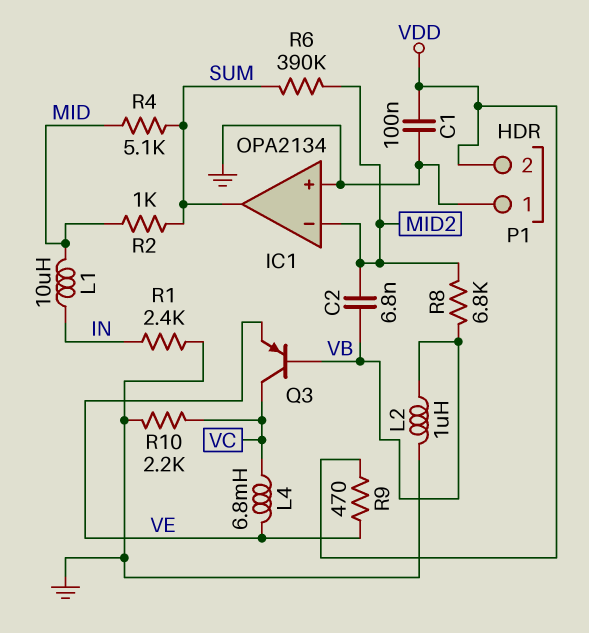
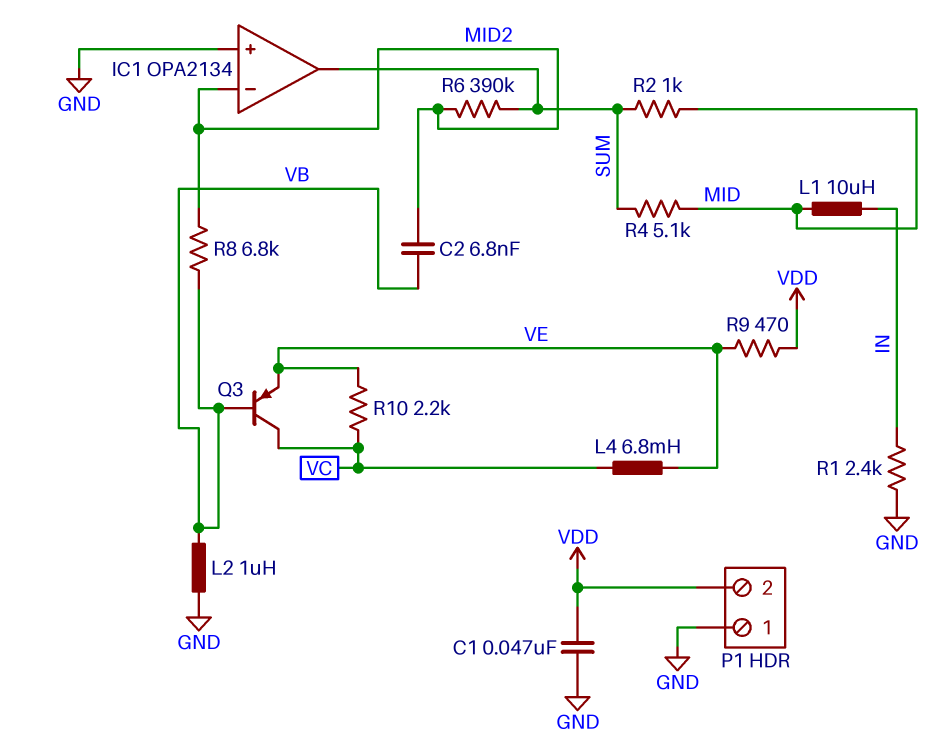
C1: 100nF (GND, VDD) -> 47nF (GND, VDD)
R10: 2.2k (GND, VC) -> 2.2k (VC, VE)

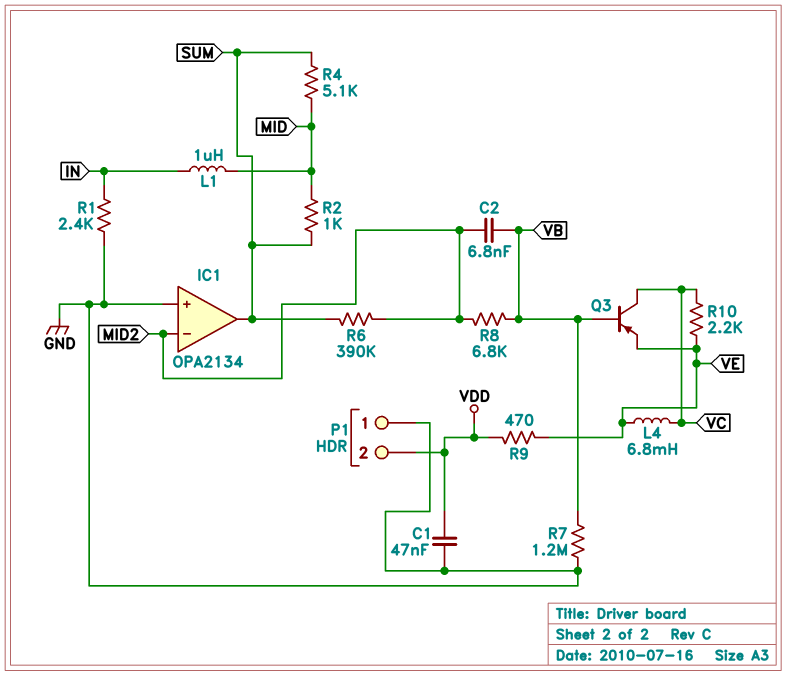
L1: 10uH (IN, MID) -> 1uH (IN, MID)
L2: 1uH (GND, VB) -> none
R7: none -> 1.2M (GND, VB)

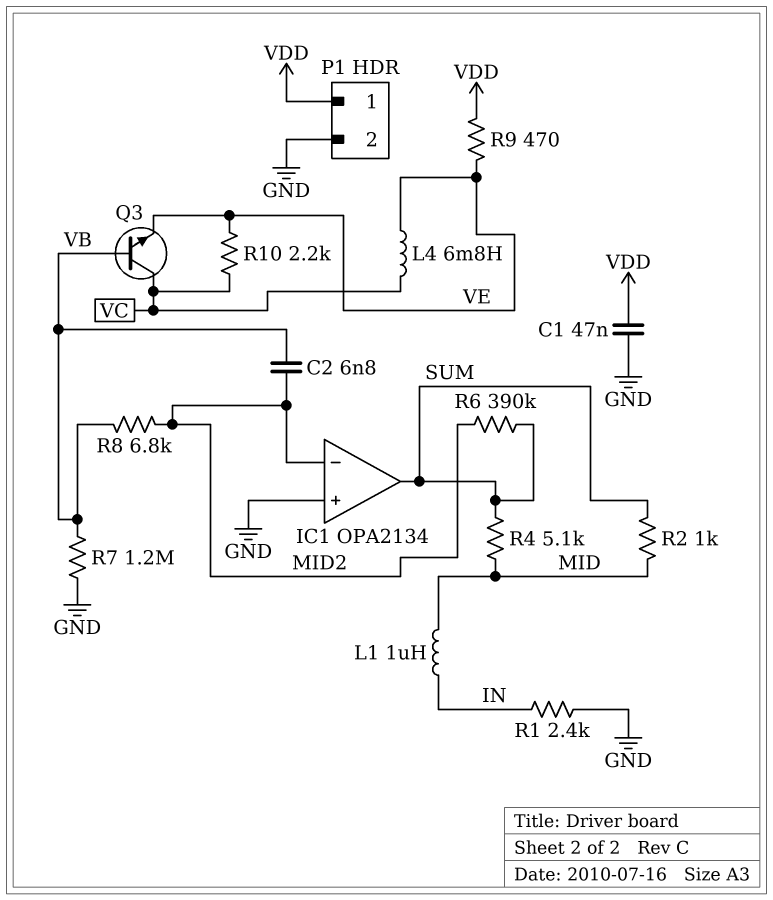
P1 pin 1: GND -> VDD
P1 pin 2: VDD -> GND
Q3: PNP (B VB, C VC, E VE) -> NPN (B VB, C VC, E VE)

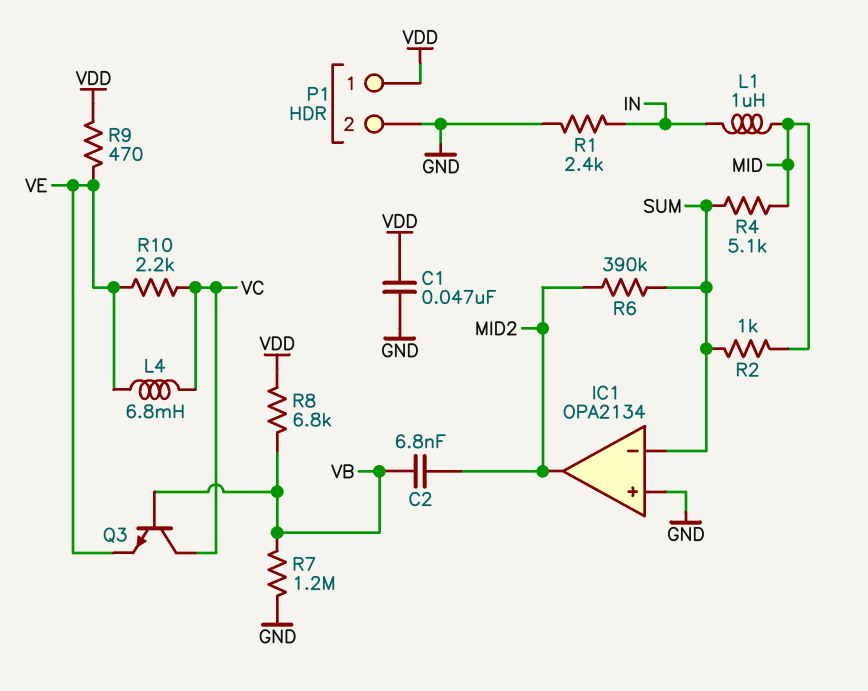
IC1 pin in-: MID2 -> SUM
IC1 pin out: SUM -> MID2
R8: 6.8k (MID2, VB) -> 6.8k (VB, VDD)

